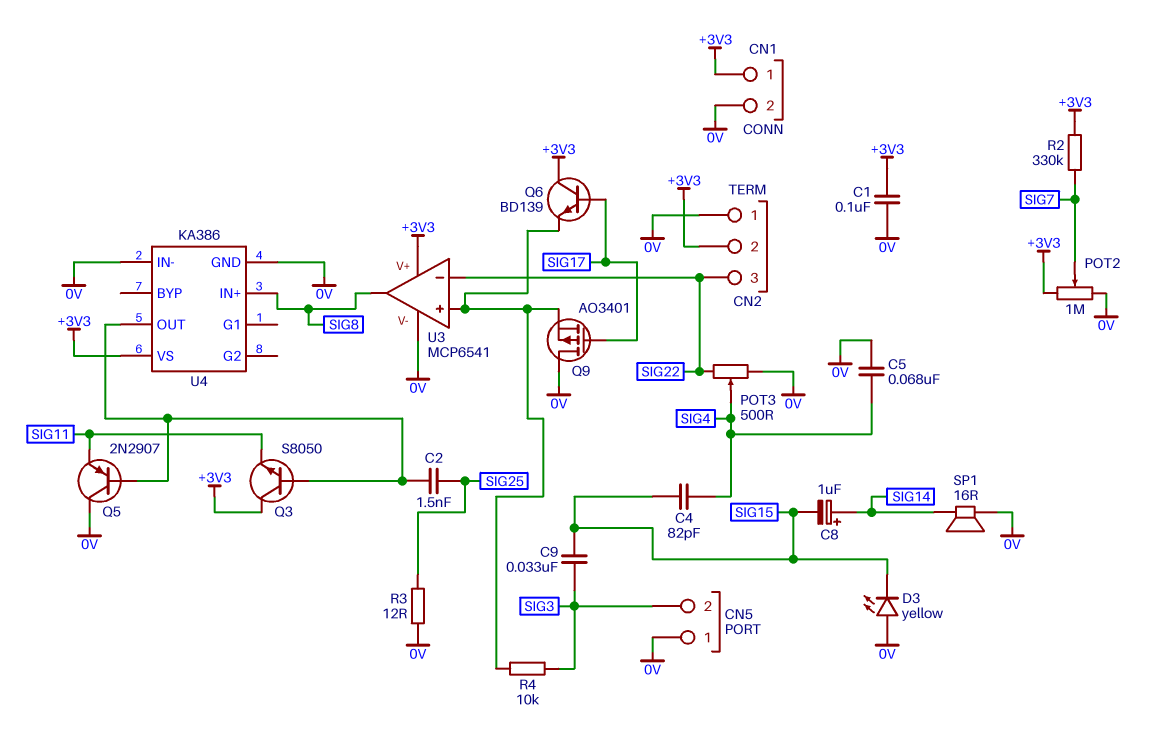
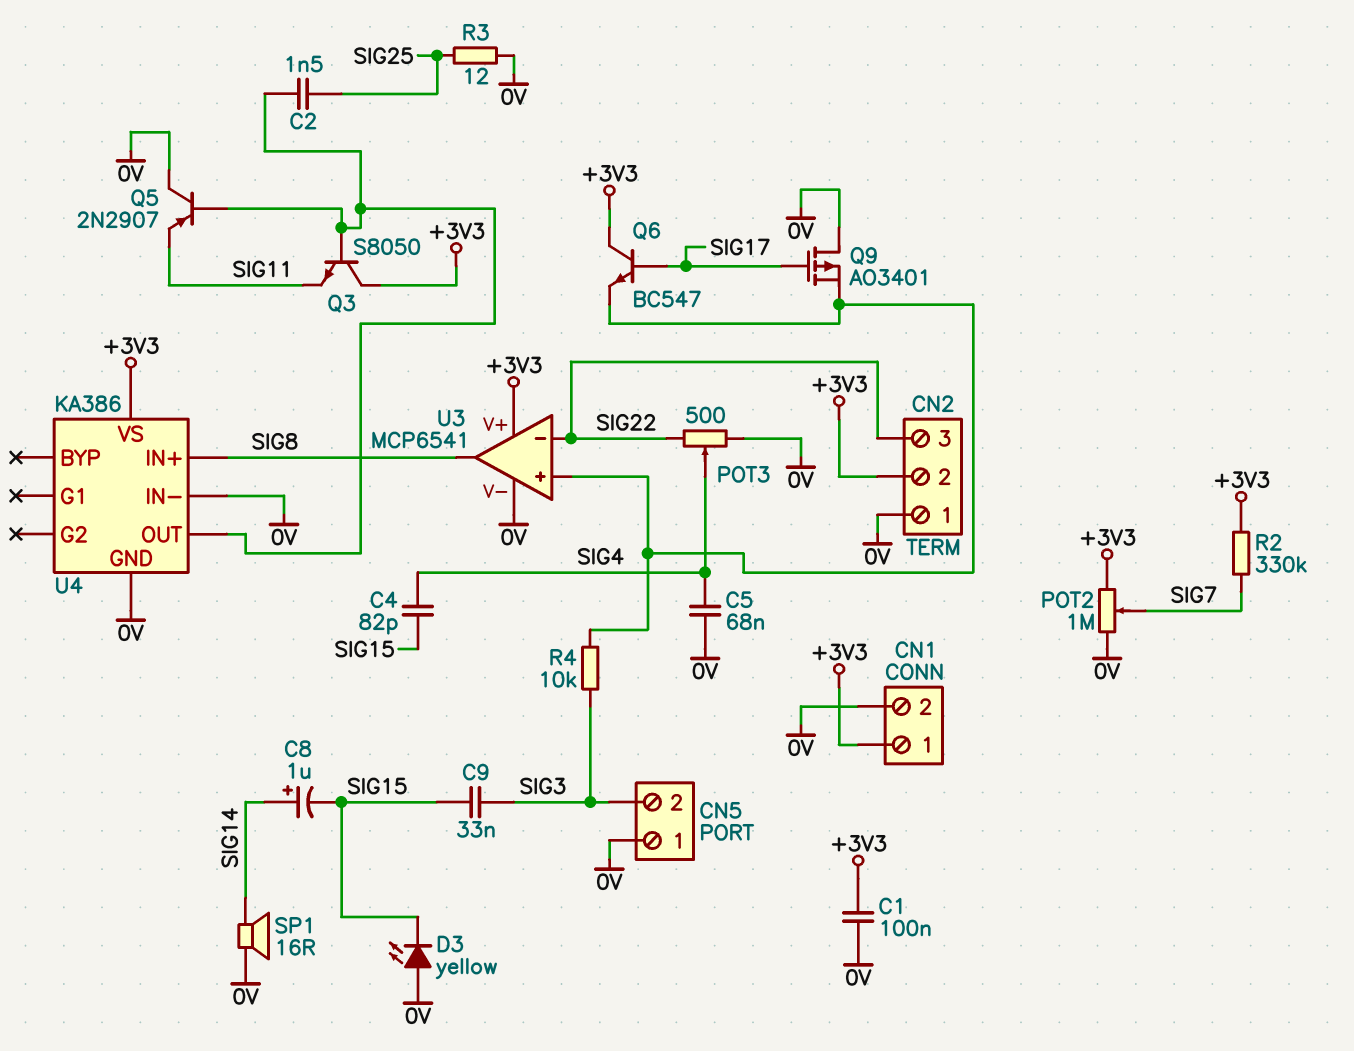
Q6: NPN BD139 (B SIG17, C +3V3, E U3/in+) -> NPN BC547 (B SIG17, C +3V3, E U3/in+)

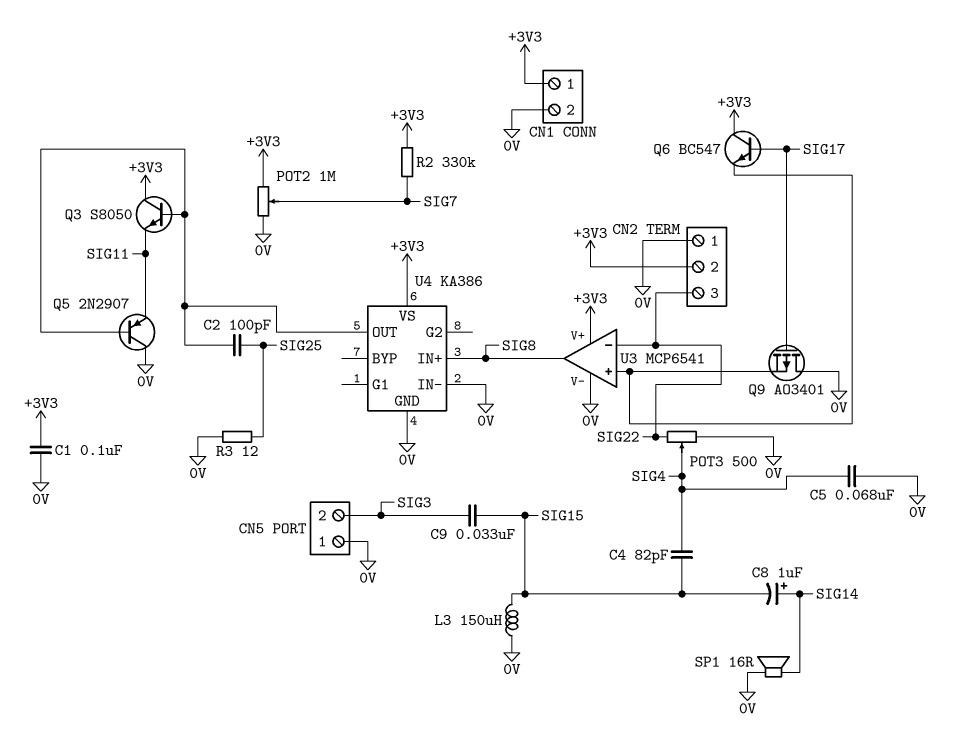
C2: 1.5nF (SIG25, U4/OUT) -> 100pF (SIG25, U4/OUT)
D3: LED yellow (A 0V, K SIG15) -> none
L3: none -> 150uH (0V, SIG15)
R4: 10k (SIG3, U3/in+) -> none

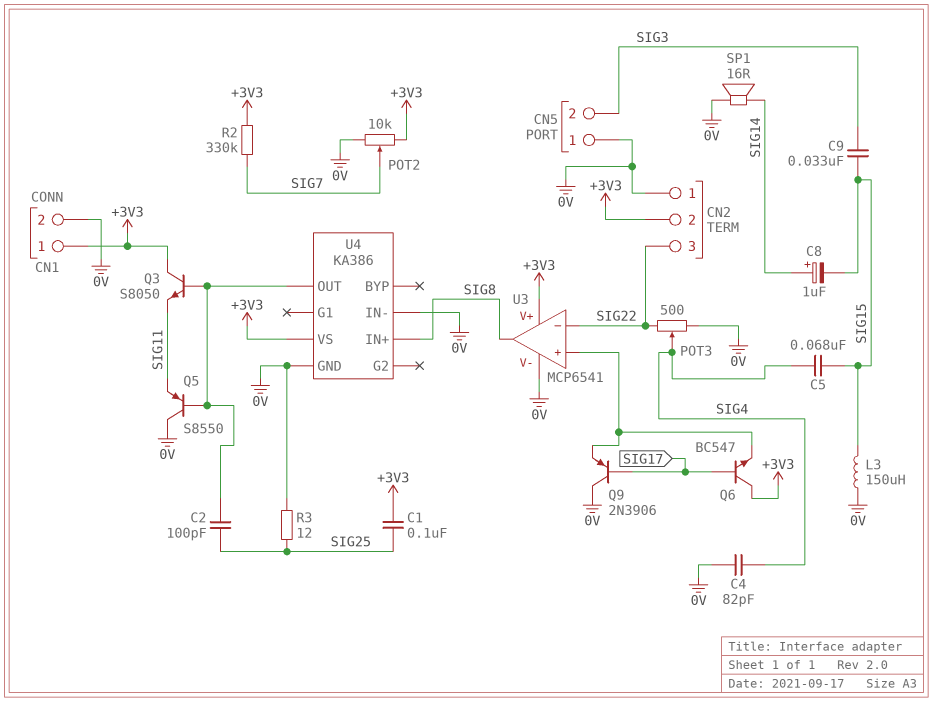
C1: 100nF (+3V3, 0V) -> 100nF (+3V3, SIG25)
C4: 82pF (SIG4, SIG15) -> 82pF (0V, SIG4)
C5: 68nF (0V, SIG4) -> 68nF (SIG4, SIG15)
POT2: 1M (+3V3, 0V, wiper SIG7) -> 10k (+3V3, 0V, wiper SIG7)
Q5: PNP 2N2907 (B U4/OUT, C 0V, E SIG11) -> PNP S8550 (B U4/OUT, C 0V, E SIG11)
Q9: PMOS AO3401 (G SIG17, D 0V, S U3/in+) -> PNP 2N3906 (B SIG17, C 0V, E U3/in+)

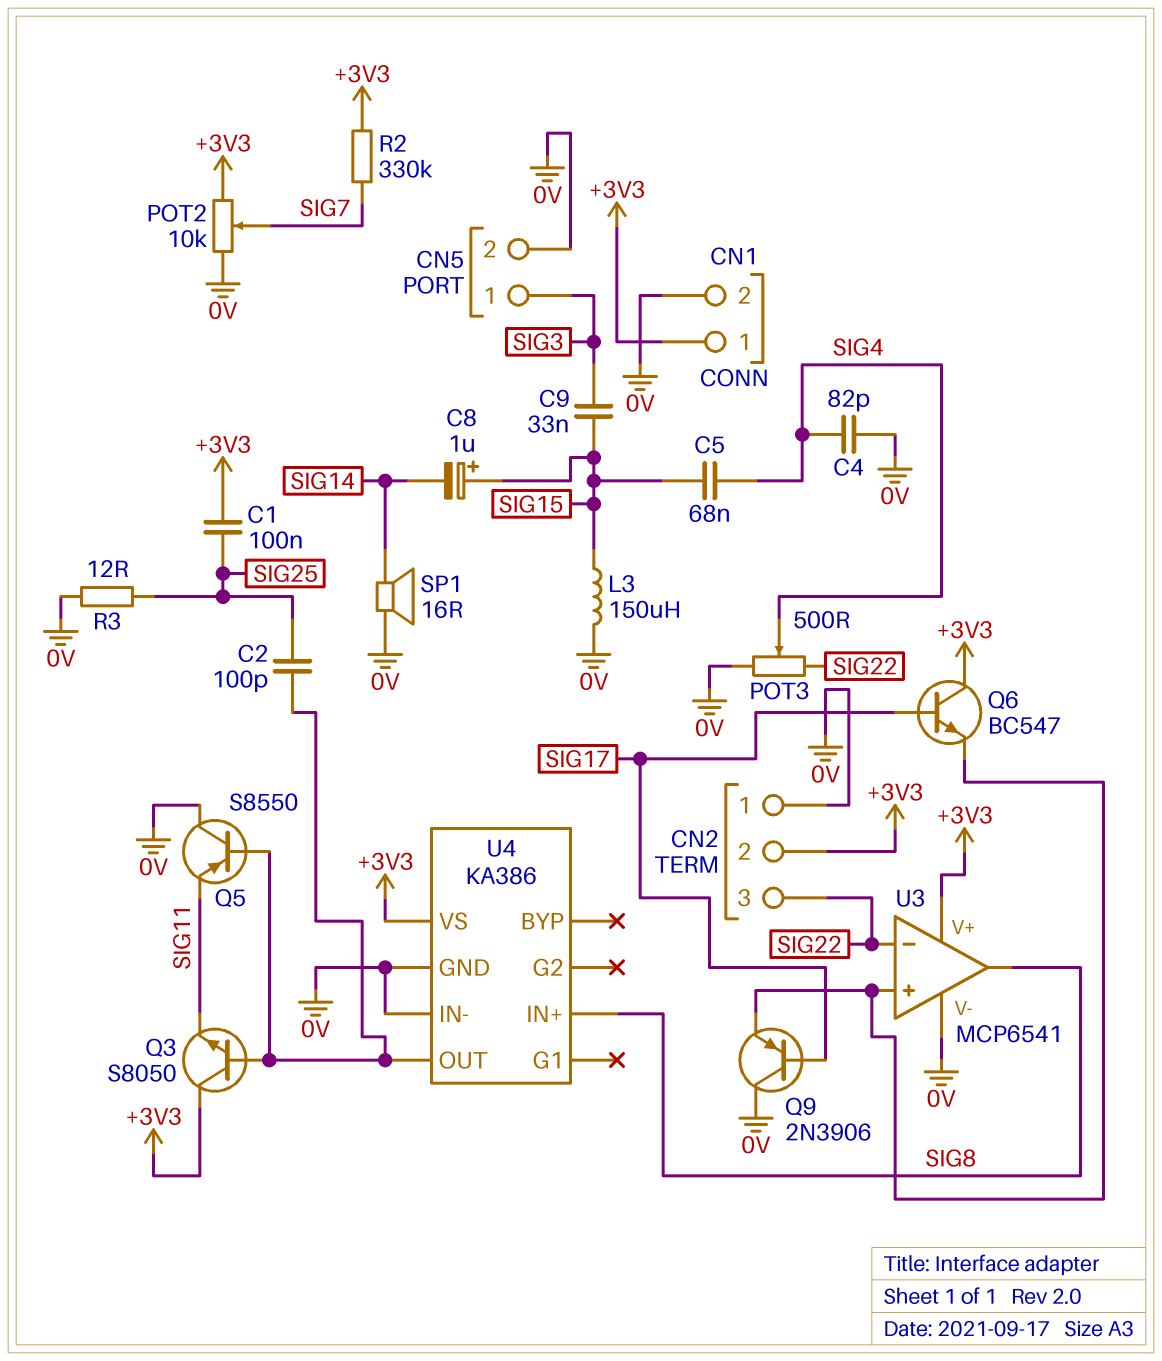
C8: 1uF (plus SIG14, minus SIG15) -> 1uF (plus SIG15, minus SIG14)
CN5 pin 1: 0V -> SIG3
CN5 pin 2: SIG3 -> 0V

